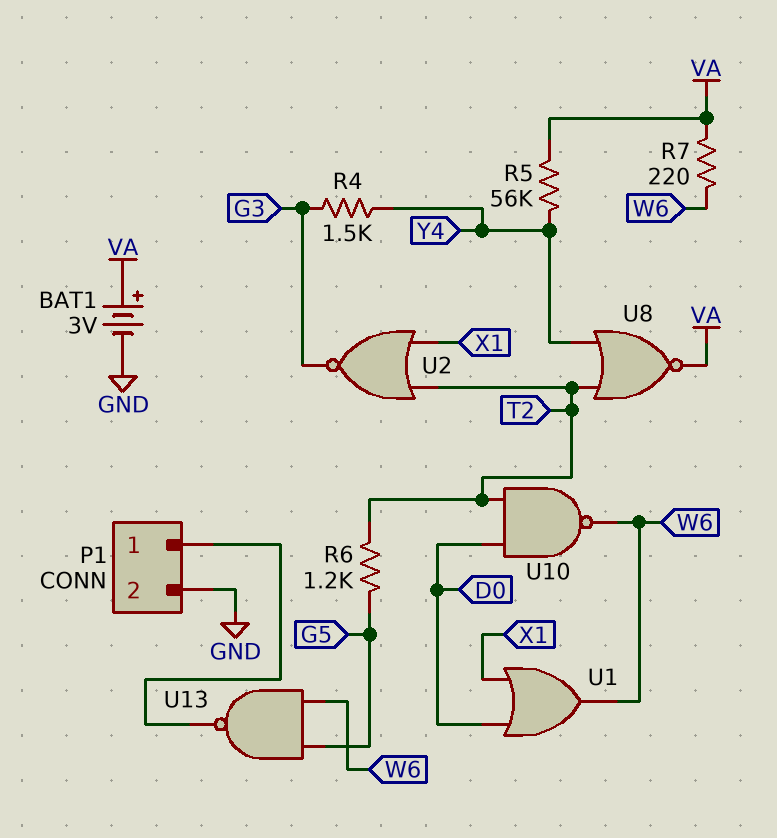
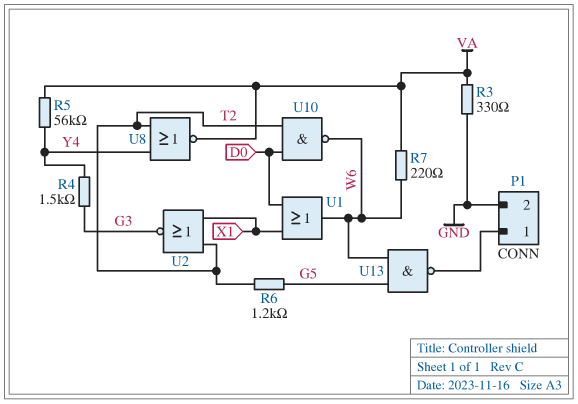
BAT1: 3V (plus VA, minus GND) -> none
R3: none -> 330 (GND, VA)

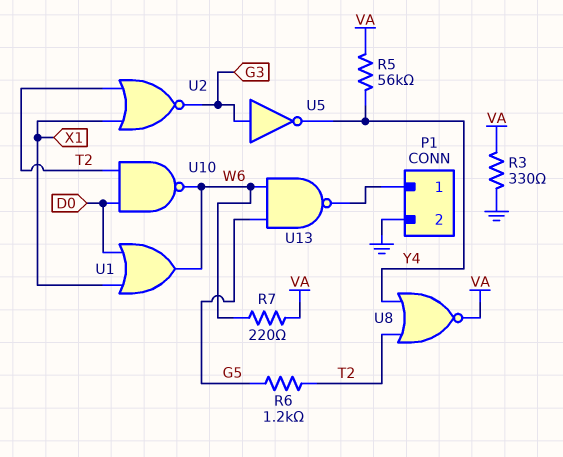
R4: 1.5k (G3, Y4) -> none
U5: none -> NOT (in G3, out Y4)

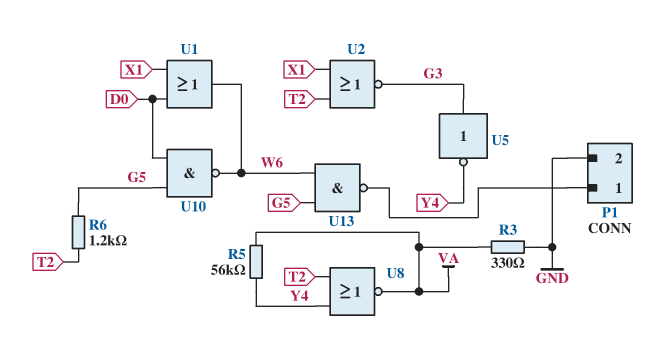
R7: 220 (VA, W6) -> none
U10: NAND (in D0, in T2, out W6) -> NAND (in D0, in G5, out W6)

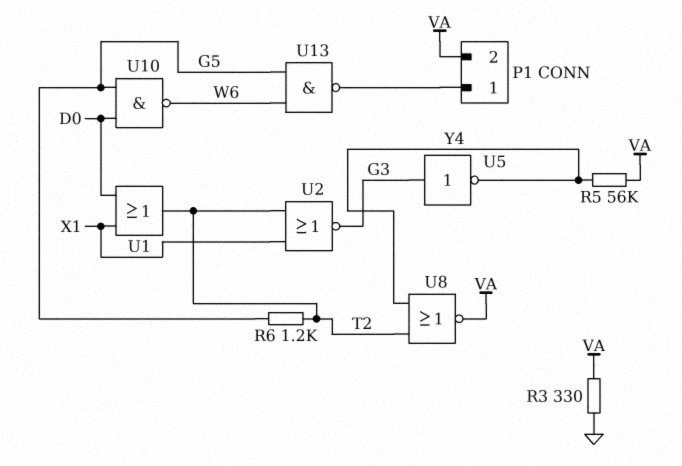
P1 pin 2: GND -> VA
U1: OR (in D0, in X1, out W6) -> OR (in D0, in X1, out T2)

